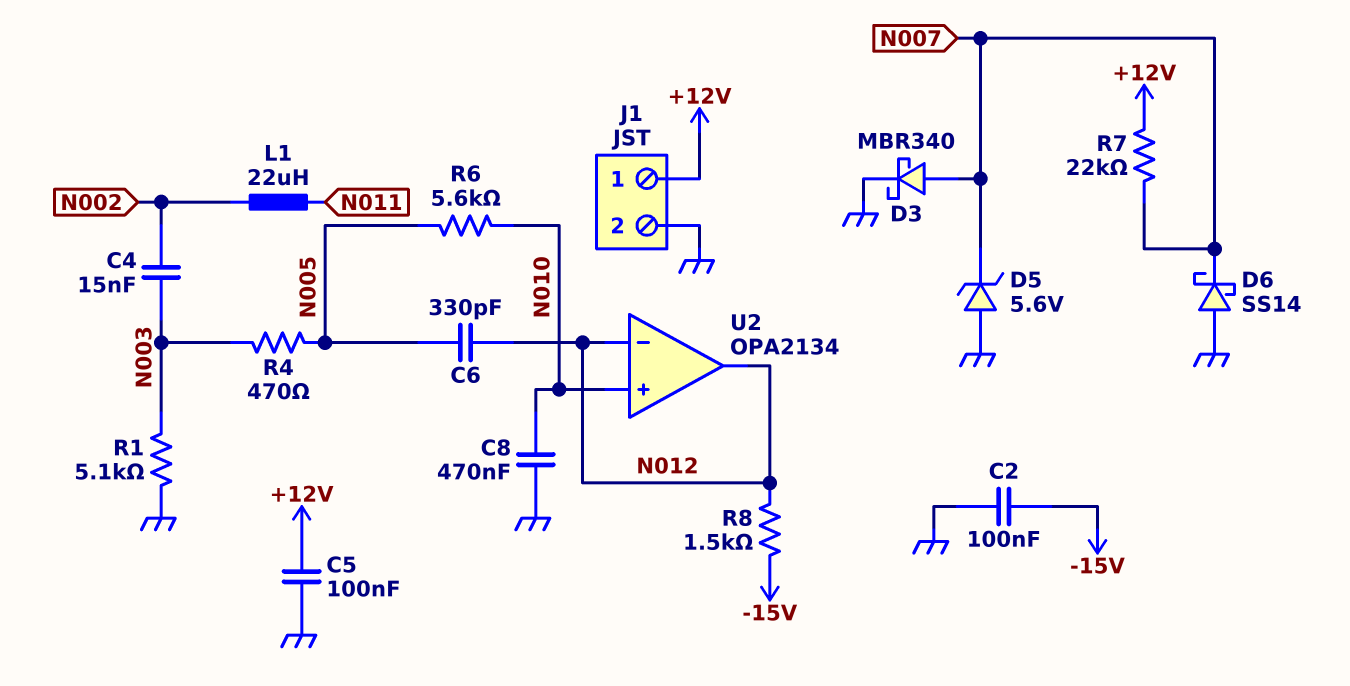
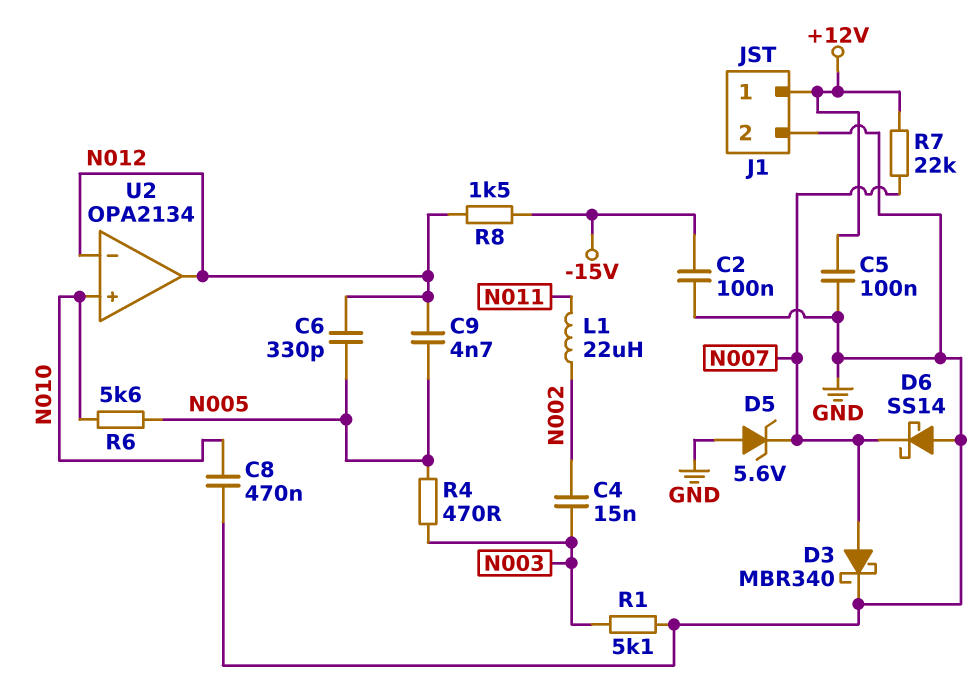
C9: none -> 4.7nF (N005, N012)

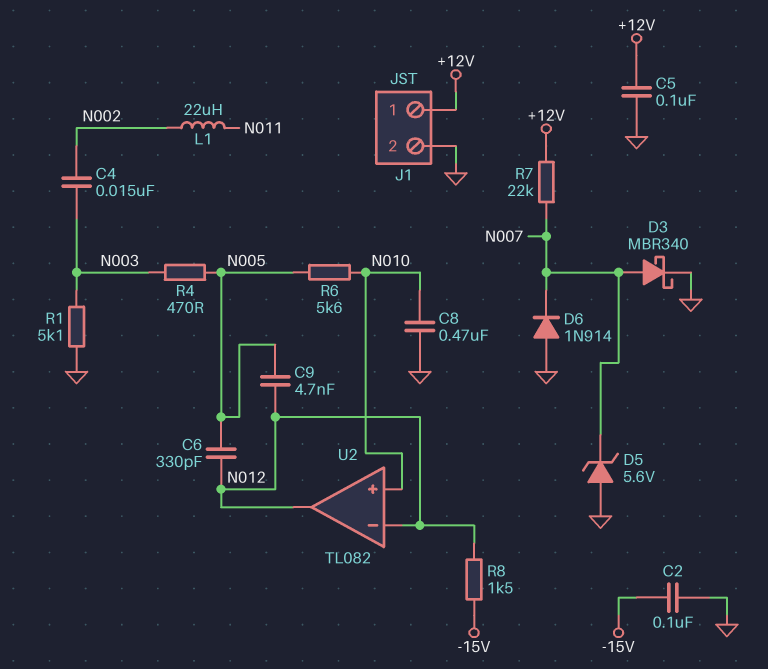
D6: schottky SS14 (A GND, K N007) -> diode 1N914 (A GND, K N007)
U2: OPA2134 -> TL082

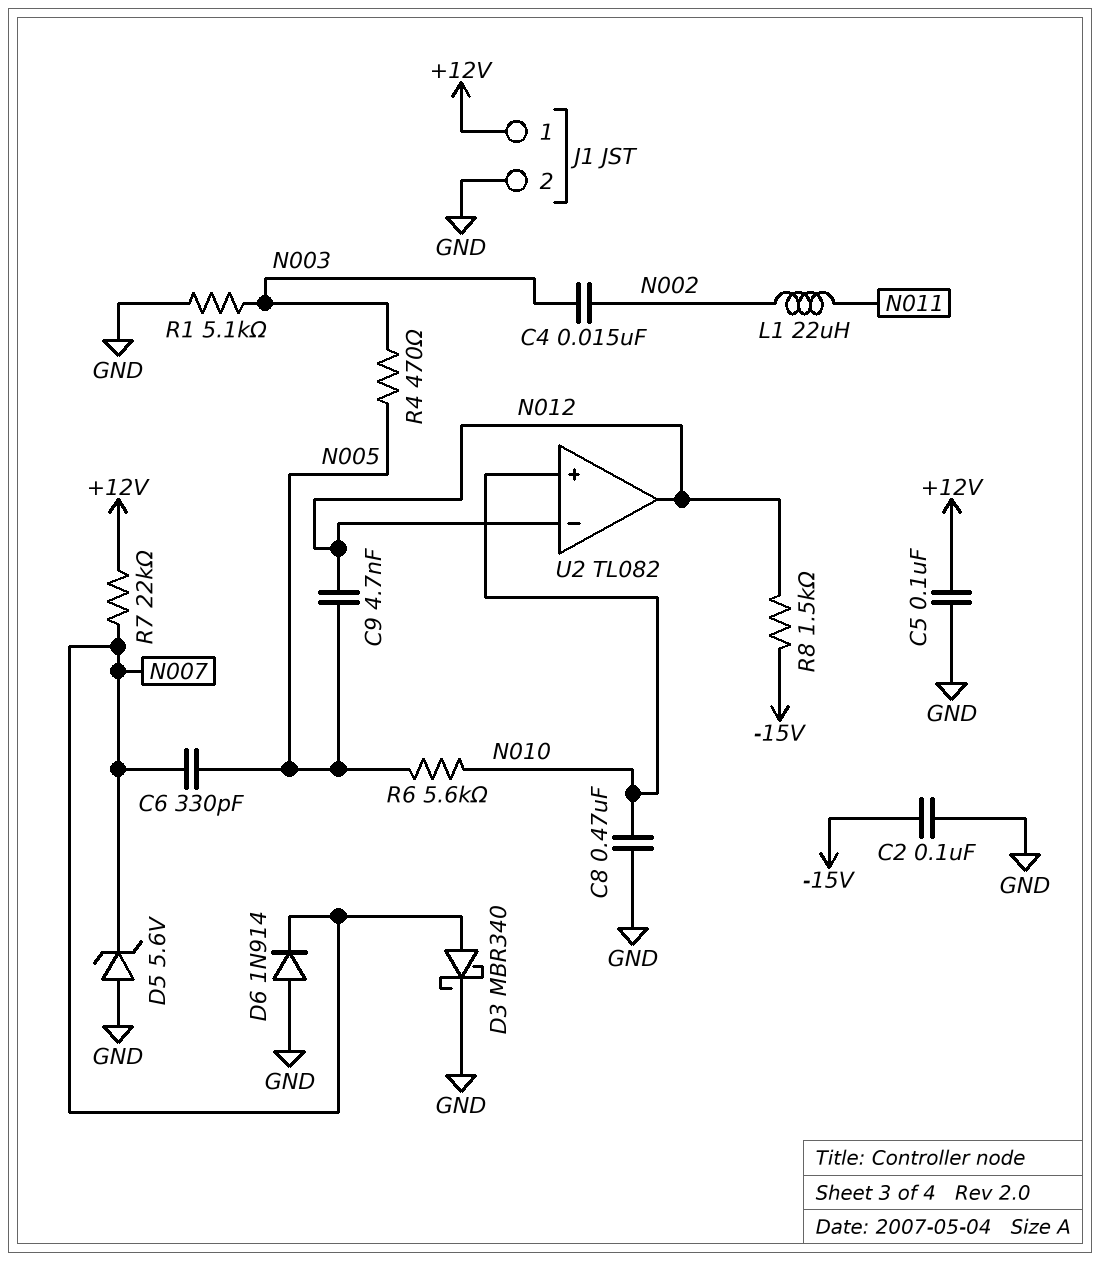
C6: 330pF (N005, N012) -> 330pF (N005, N007)

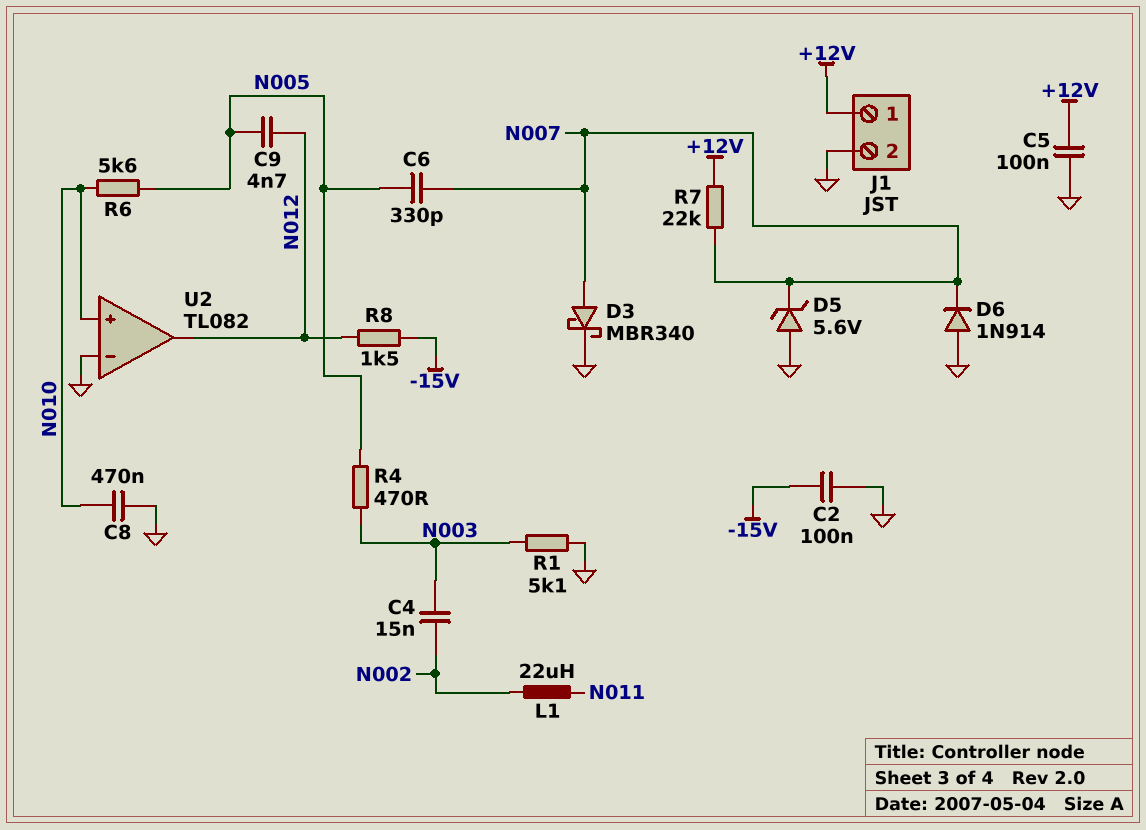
U2 pin in-: N012 -> GND

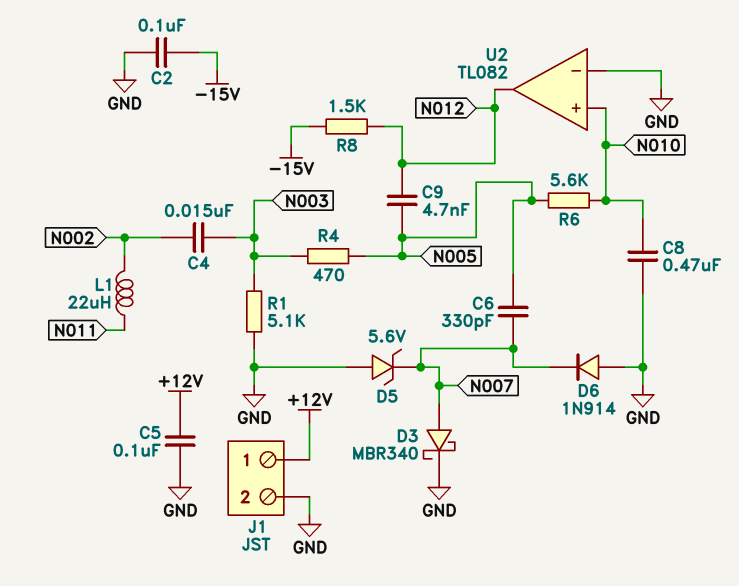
R7: 22k (+12V, N007) -> none

